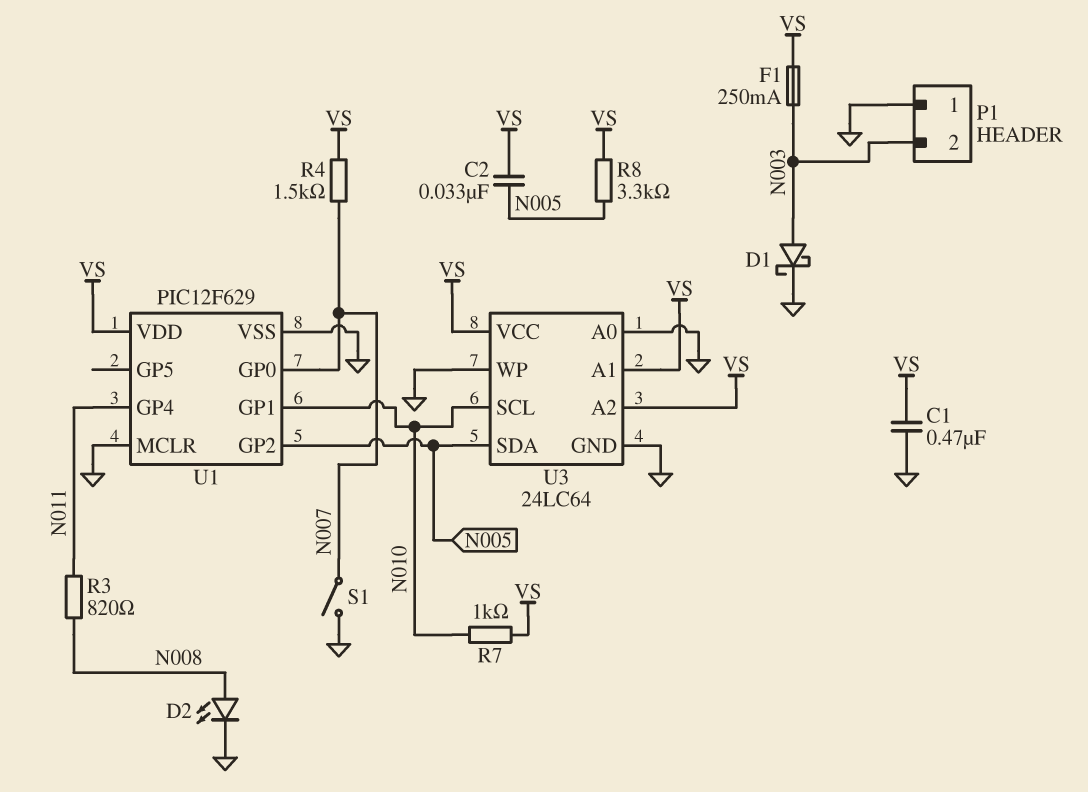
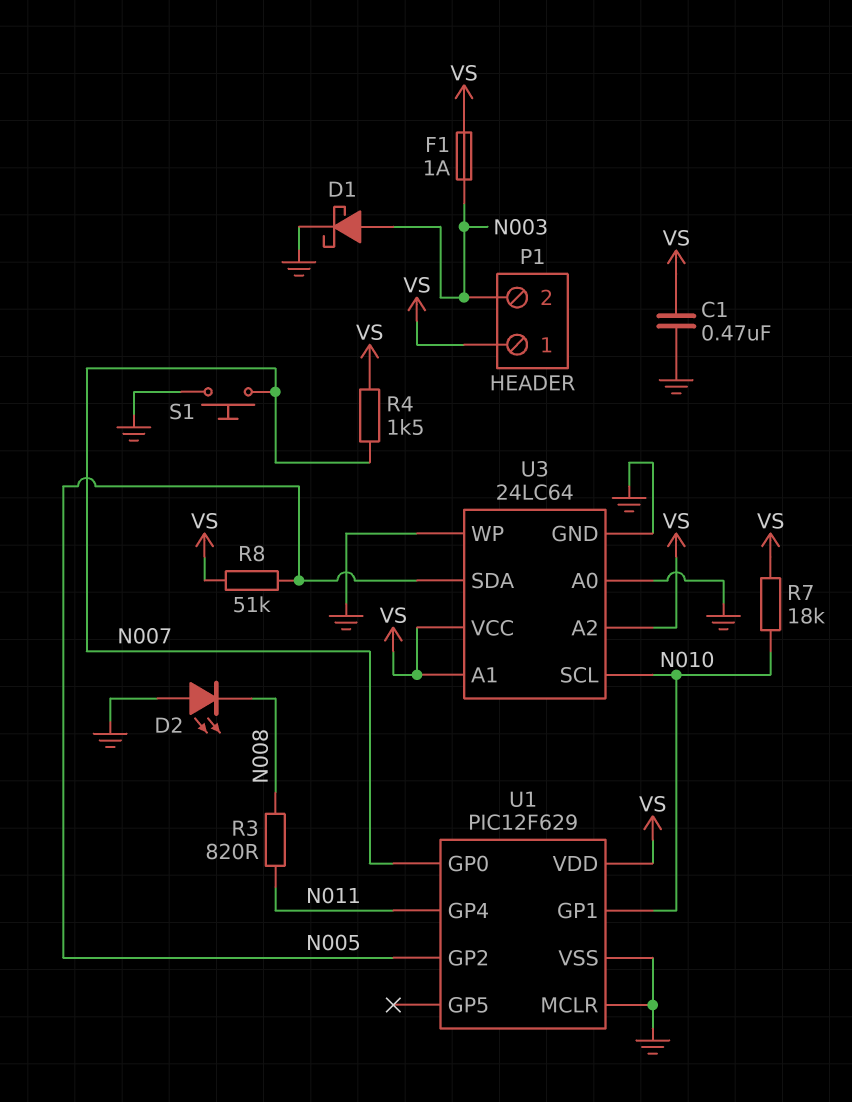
C2: 33nF (N005, VS) -> none
D2: LED (A N008, K GND) -> LED (A GND, K N008)
F1: 250mA (N003, VS) -> 1A (N003, VS)
P1 pin 1: GND -> VS
R7: 1k (N010, VS) -> 18k (N010, VS)
R8: 3.3k (N005, VS) -> 51k (N005, VS)
S1: switch (GND, N007) -> button (GND, N007)

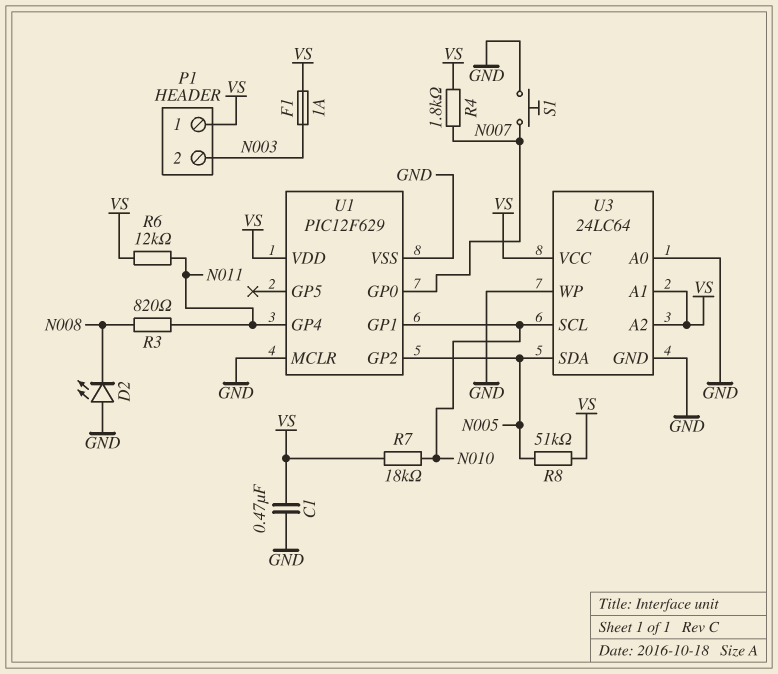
D1: schottky (A N003, K GND) -> none
R4: 1.5k (N007, VS) -> 1.8k (N007, VS)
R6: none -> 12k (N011, VS)

